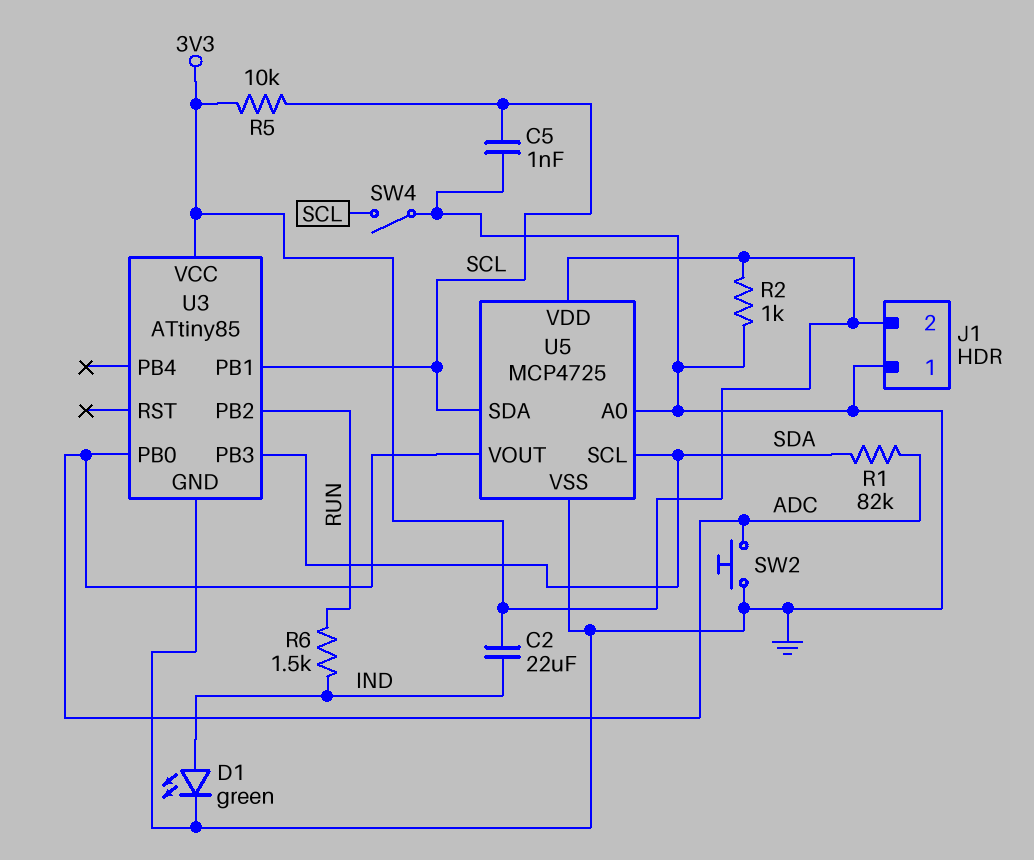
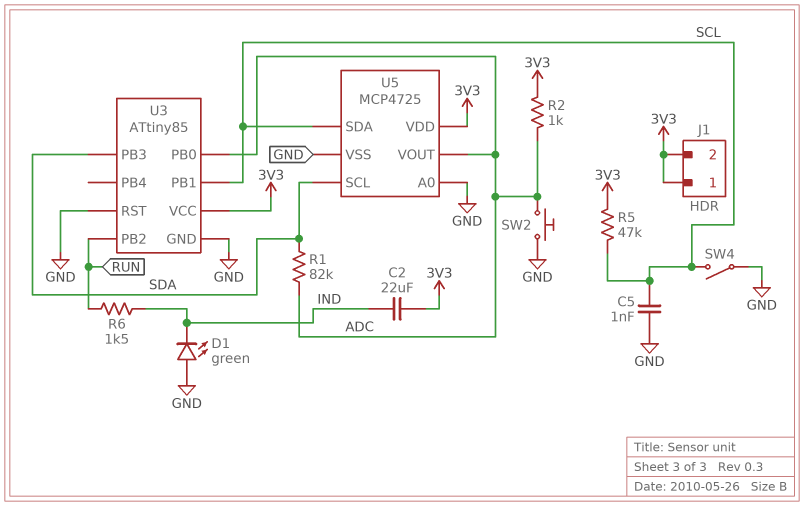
D1: LED green (A IND, K GND) -> LED green (A GND, K IND)
J1 pin 1: GND -> 3V3
R2: 1k (3V3, GND) -> 1k (3V3, ADC)
R5: 10k (3V3, SCL) -> 47k (3V3, SCL)
U3 pin RST: none -> GND

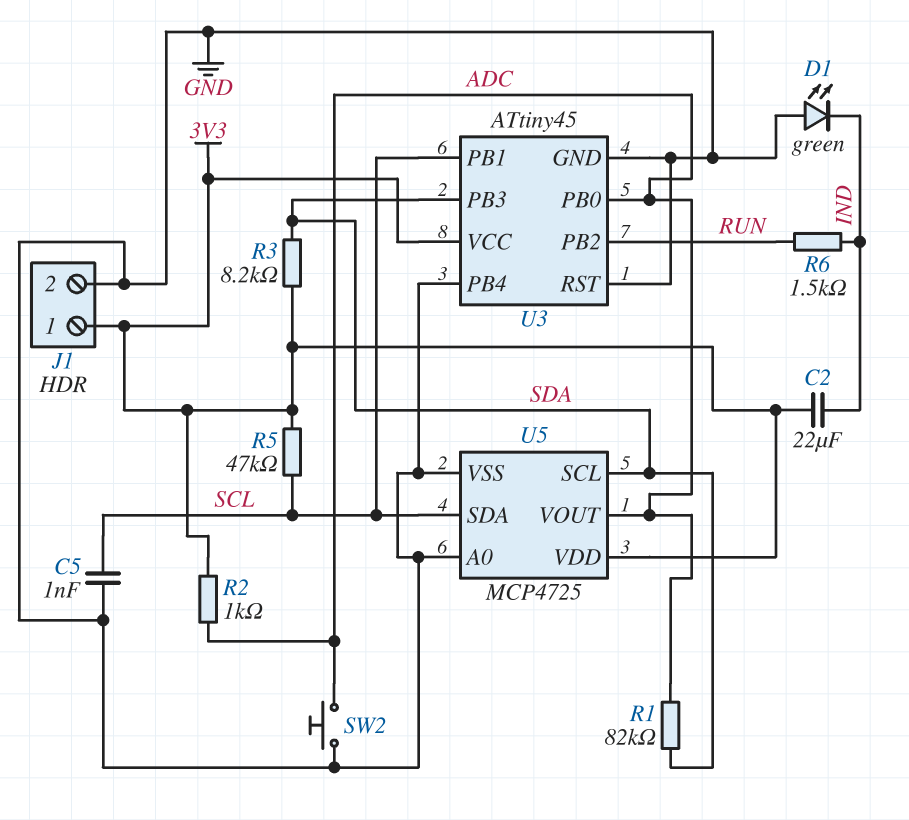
J1 pin 2: 3V3 -> GND
R3: none -> 8.2k (3V3, SDA)
SW4: switch (GND, SCL) -> none
U3: ATtiny85 -> ATtiny45
U3 pin PB4: none -> GND

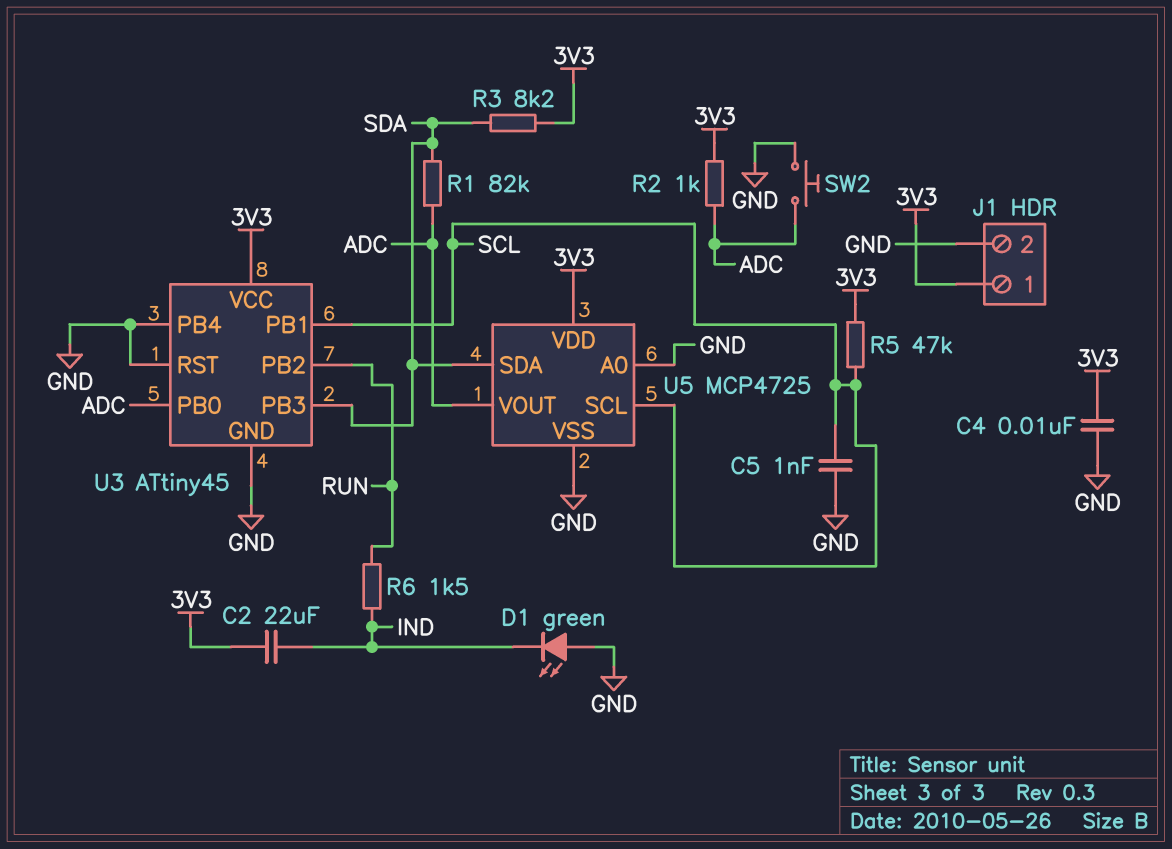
C4: none -> 10nF (3V3, GND)
U5 pin SCL: SDA -> SCL
U5 pin SDA: SCL -> SDA

